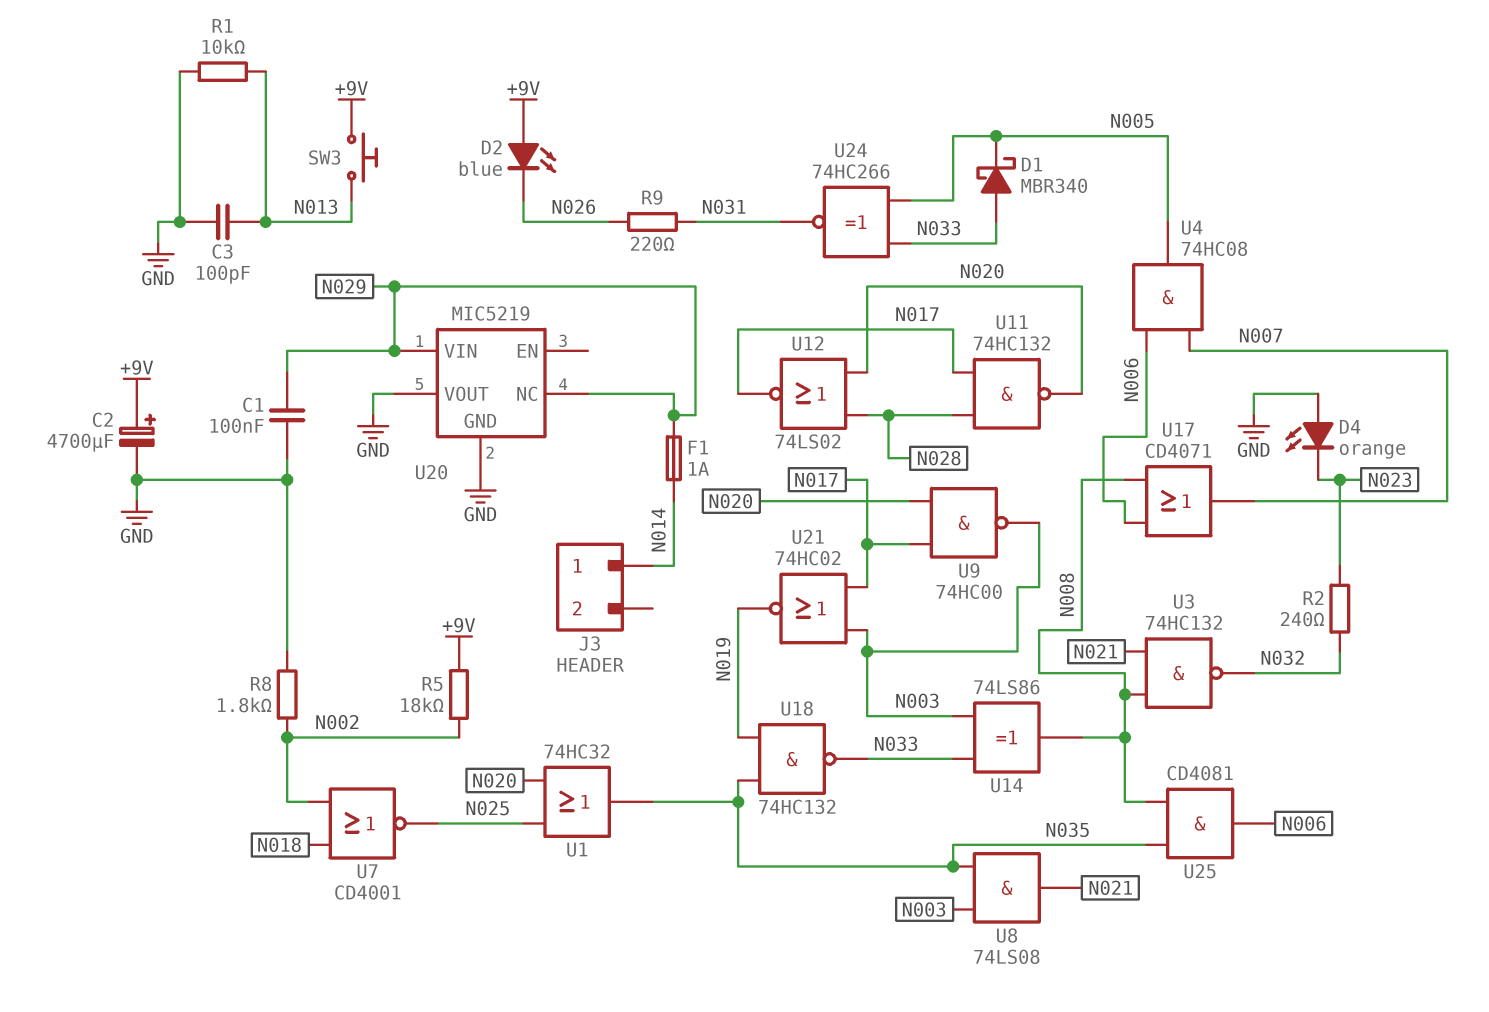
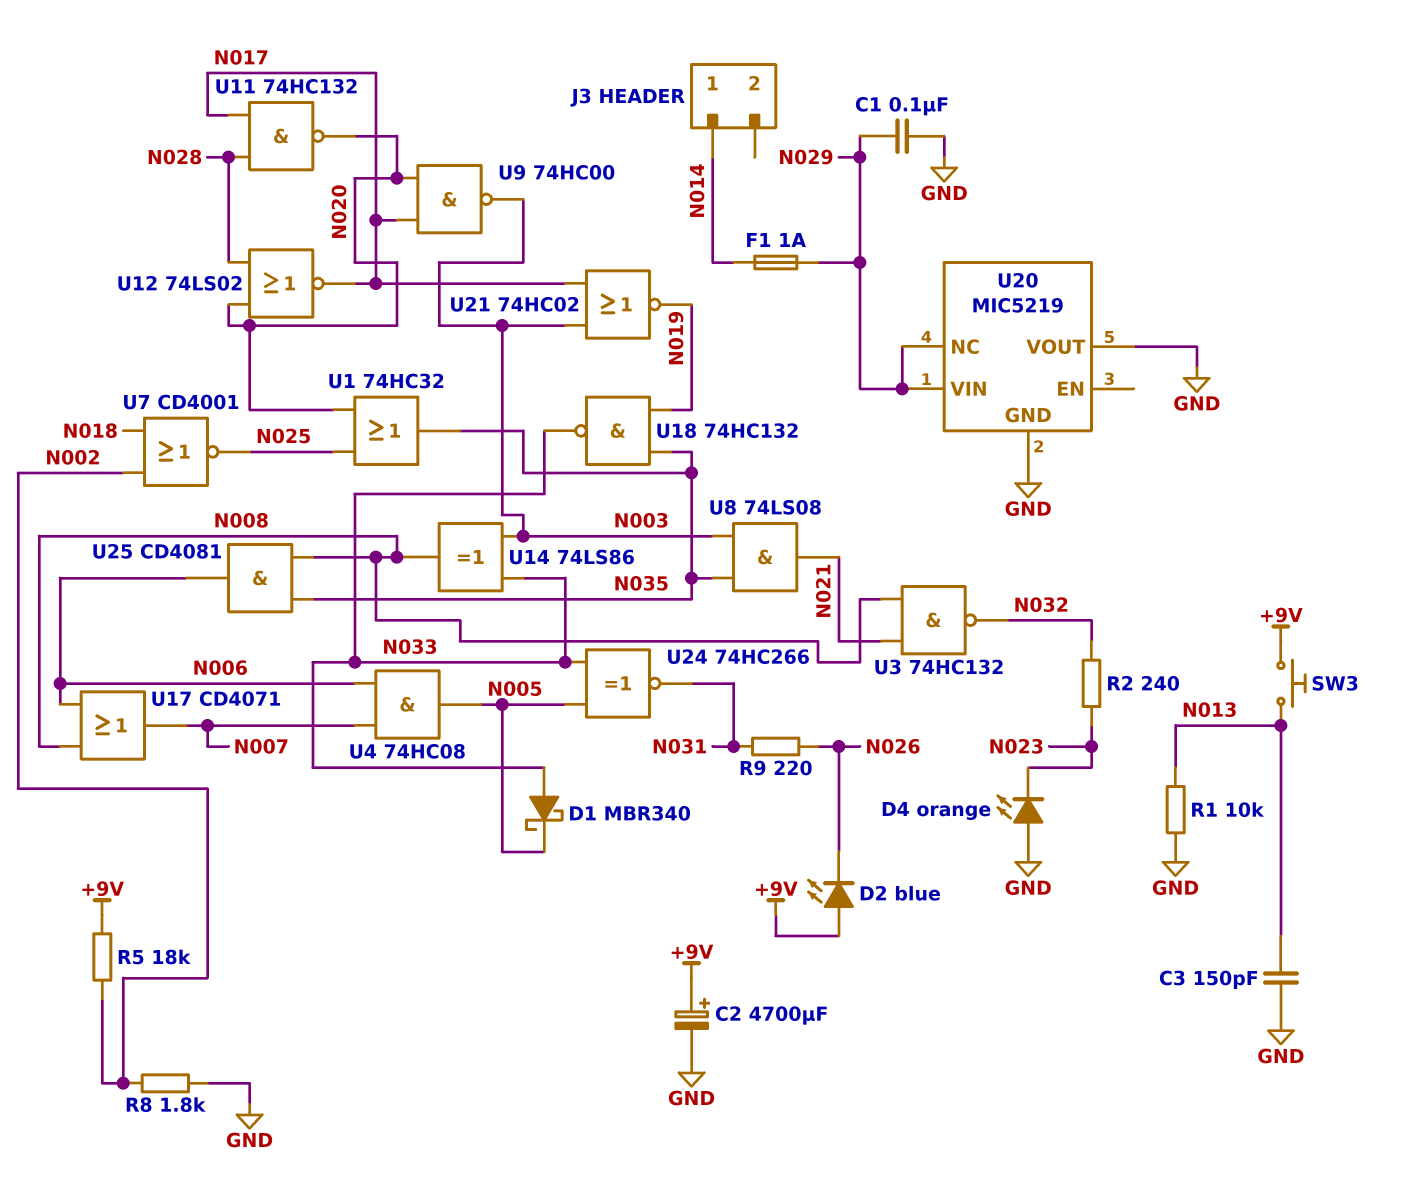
C3: 100pF (GND, N013) -> 150pF (GND, N013)

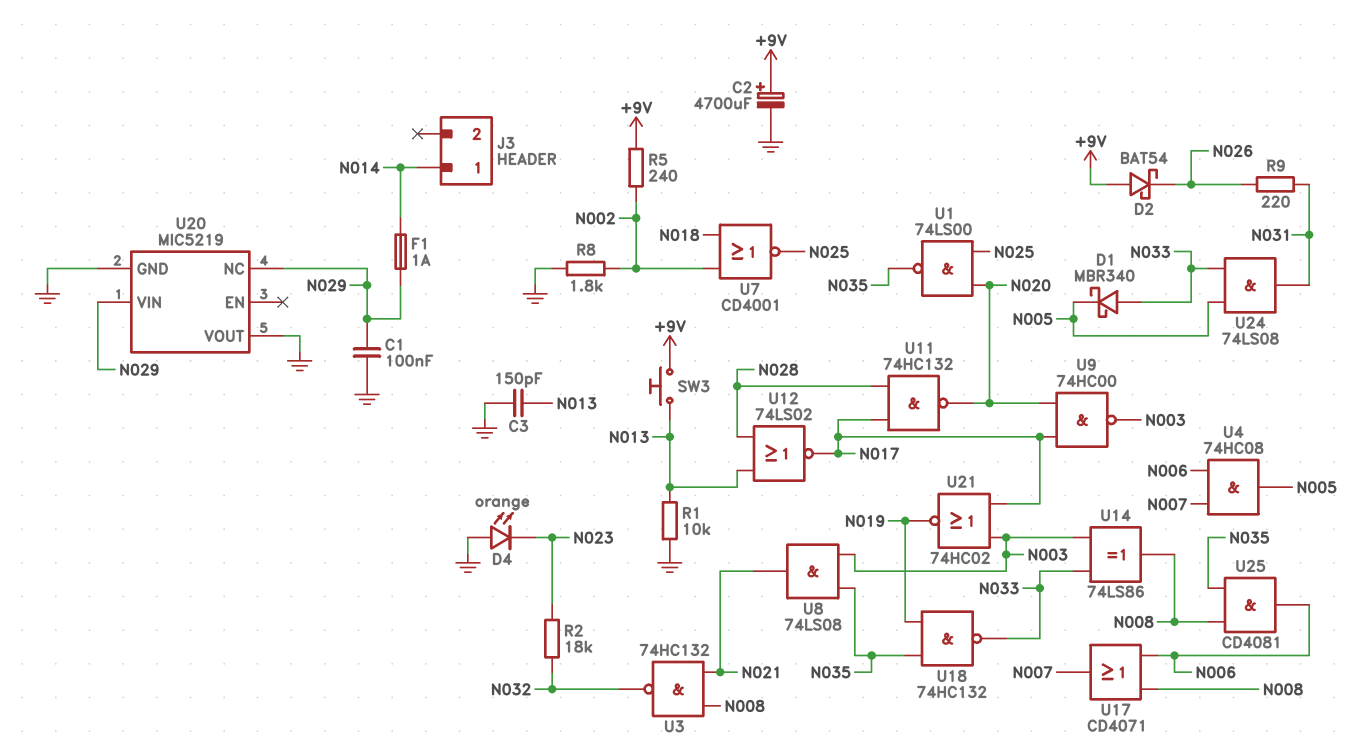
D2: LED blue (A +9V, K N026) -> schottky BAT54 (A +9V, K N026)
R2: 240 (N023, N032) -> 18k (N023, N032)
R5: 18k (+9V, N002) -> 240 (+9V, N002)
U1: OR 74HC32 (in N020, in N025, out N035) -> NAND 74LS00 (in N020, in N025, out N035)
U12: NOR 74LS02 (in N020, in N028, out N017) -> NOR 74LS02 (in N013, in N028, out N017)
U24: XNOR 74HC266 (in N005, in N033, out N031) -> AND 74LS08 (in N005, in N033, out N031)

